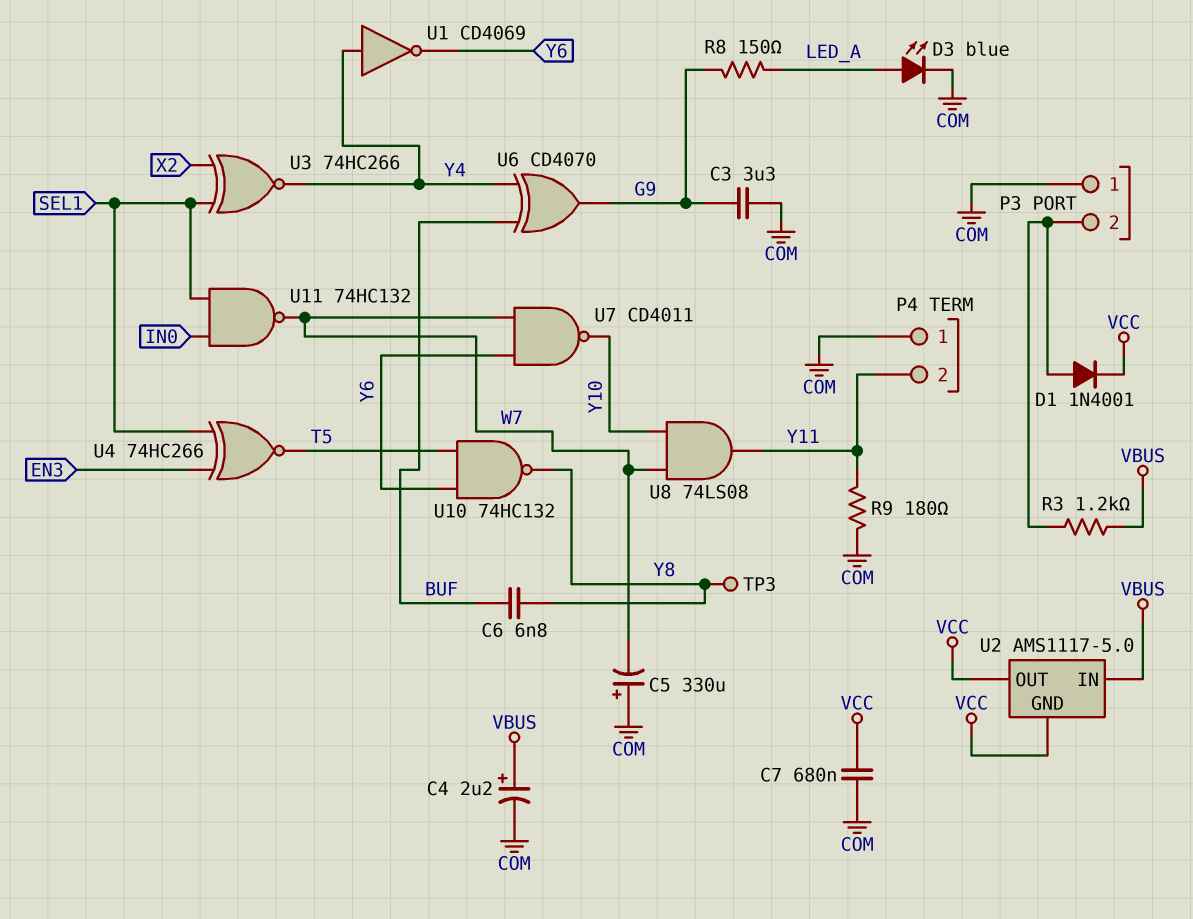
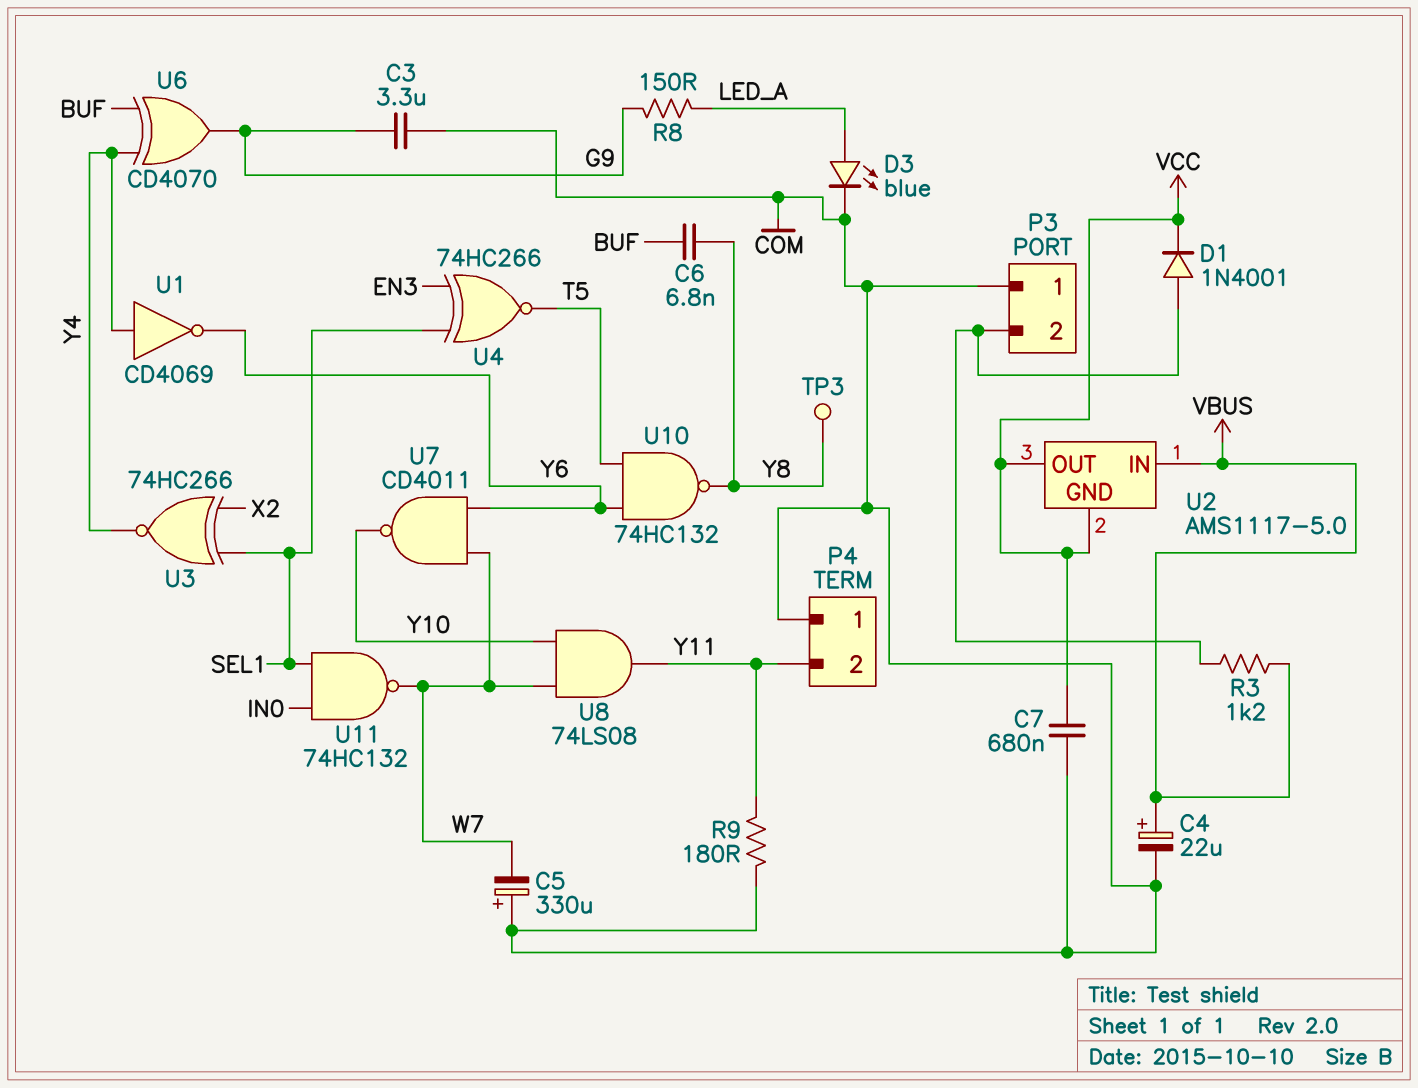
C4: 2.2uF (plus VBUS, minus COM) -> 22uF (plus VBUS, minus COM)

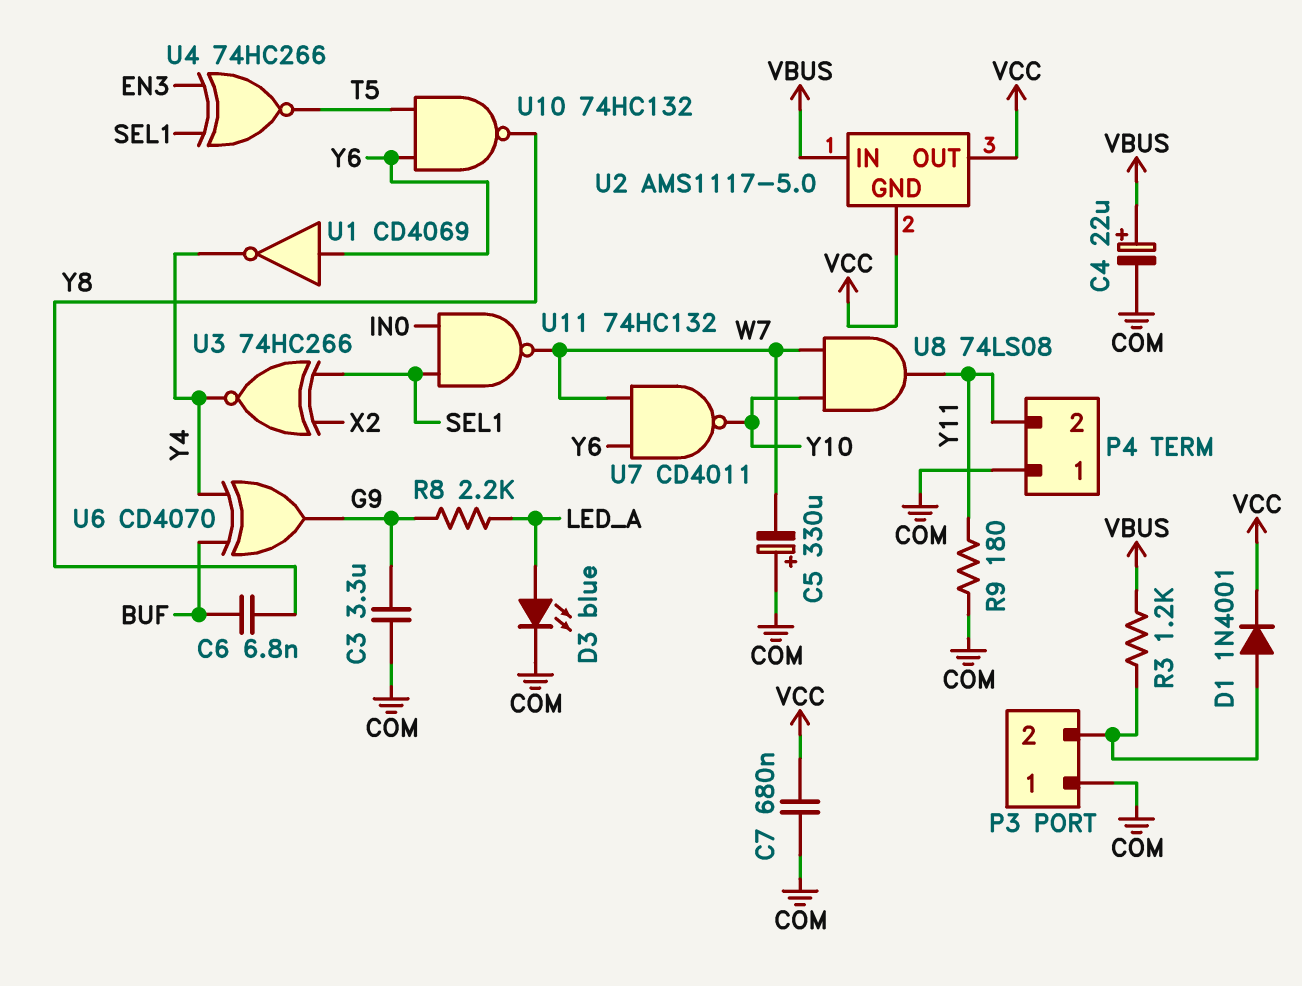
R8: 150 (G9, LED_A) -> 2.2k (G9, LED_A)
TP3: test point (Y8) -> none
U1: NOT CD4069 (in Y4, out Y6) -> NOT CD4069 (in Y6, out Y4)

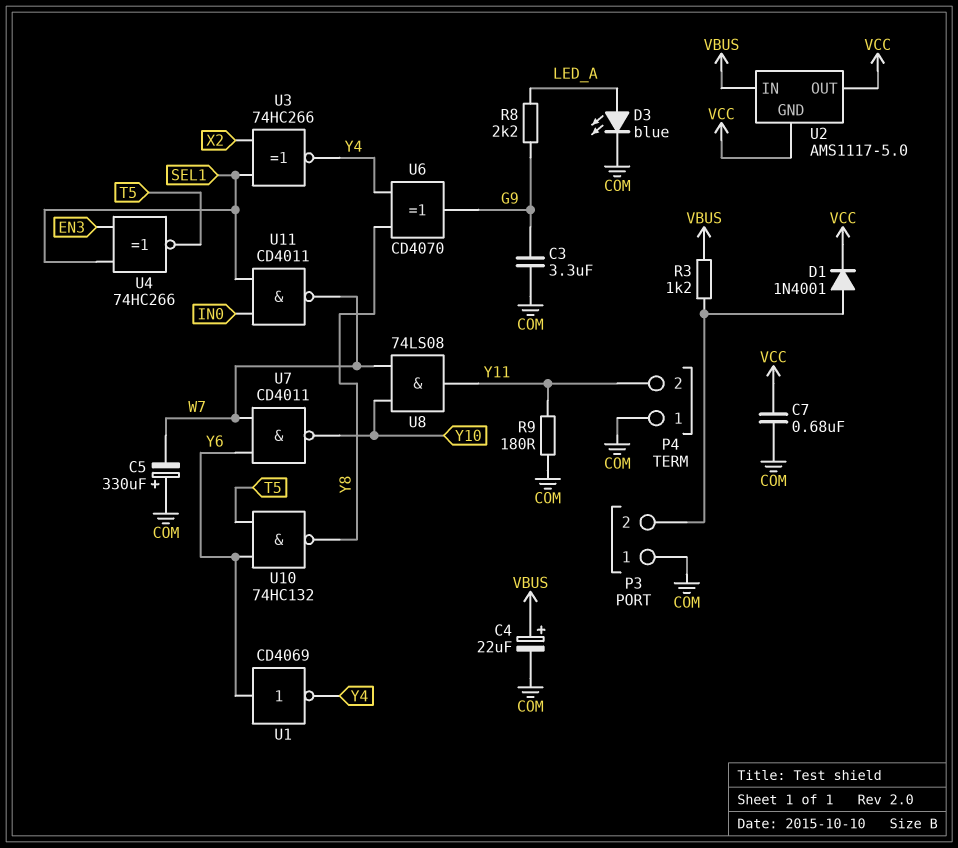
C6: 6.8nF (BUF, Y8) -> none
U6: XOR CD4070 (in BUF, in Y4, out G9) -> XOR CD4070 (in Y4, in Y8, out G9)
U11: NAND 74HC132 (in IN0, in SEL1, out W7) -> NAND CD4011 (in IN0, in SEL1, out W7)

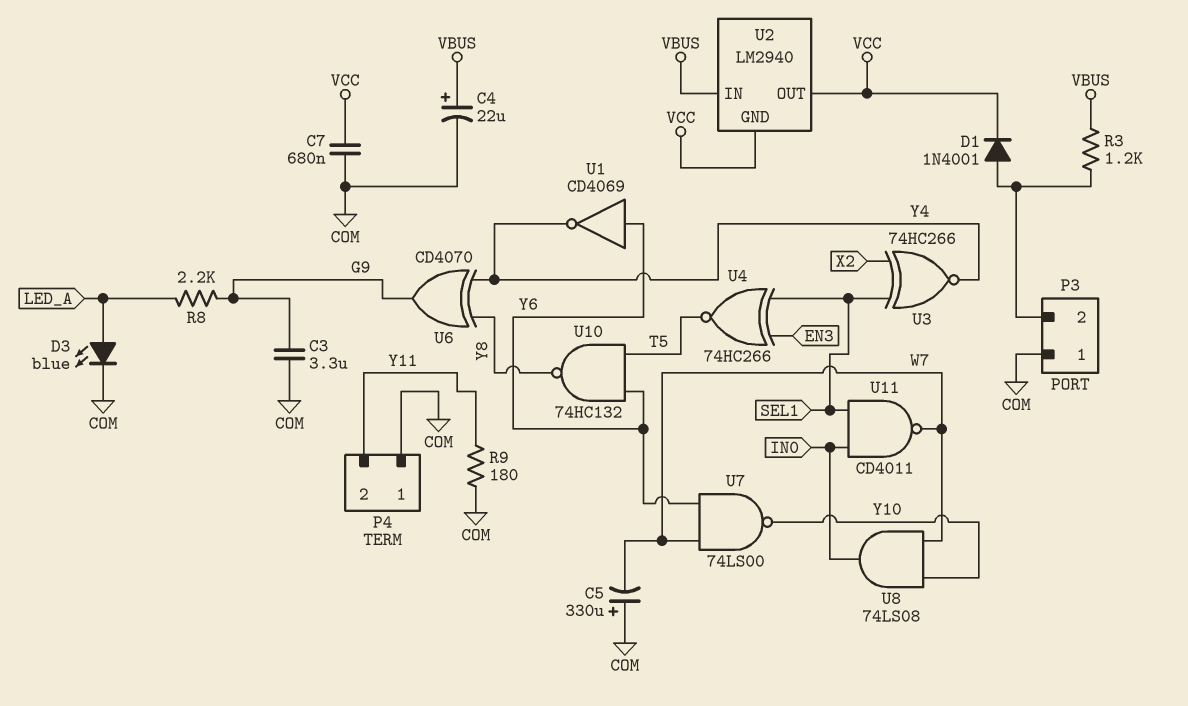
U2: AMS1117-5.0 -> LM2940
U7: NAND CD4011 (in W7, in Y6, out Y10) -> NAND 74LS00 (in W7, in Y6, out Y10)
U8: AND 74LS08 (in W7, in Y10, out Y11) -> AND 74LS08 (in W7, in Y10, out IN0)

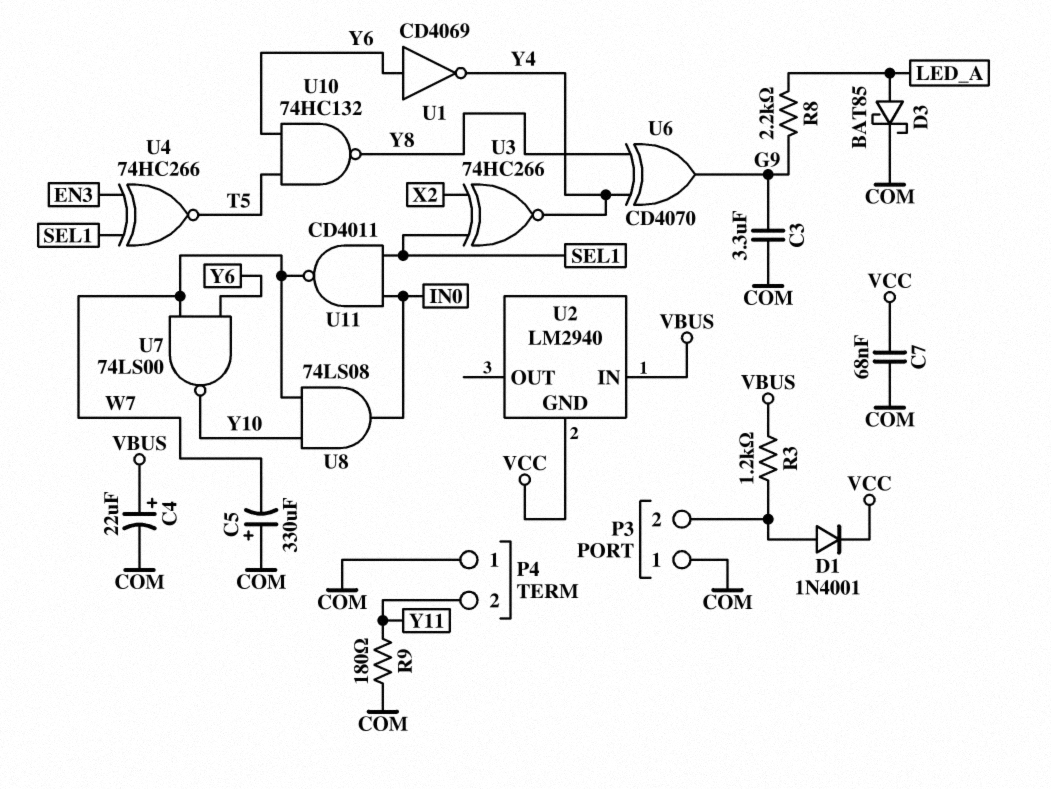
C7: 680nF (COM, VCC) -> 68nF (COM, VCC)
D3: LED blue (A LED_A, K COM) -> schottky BAT85 (A LED_A, K COM)
U2 pin OUT: VCC -> none

